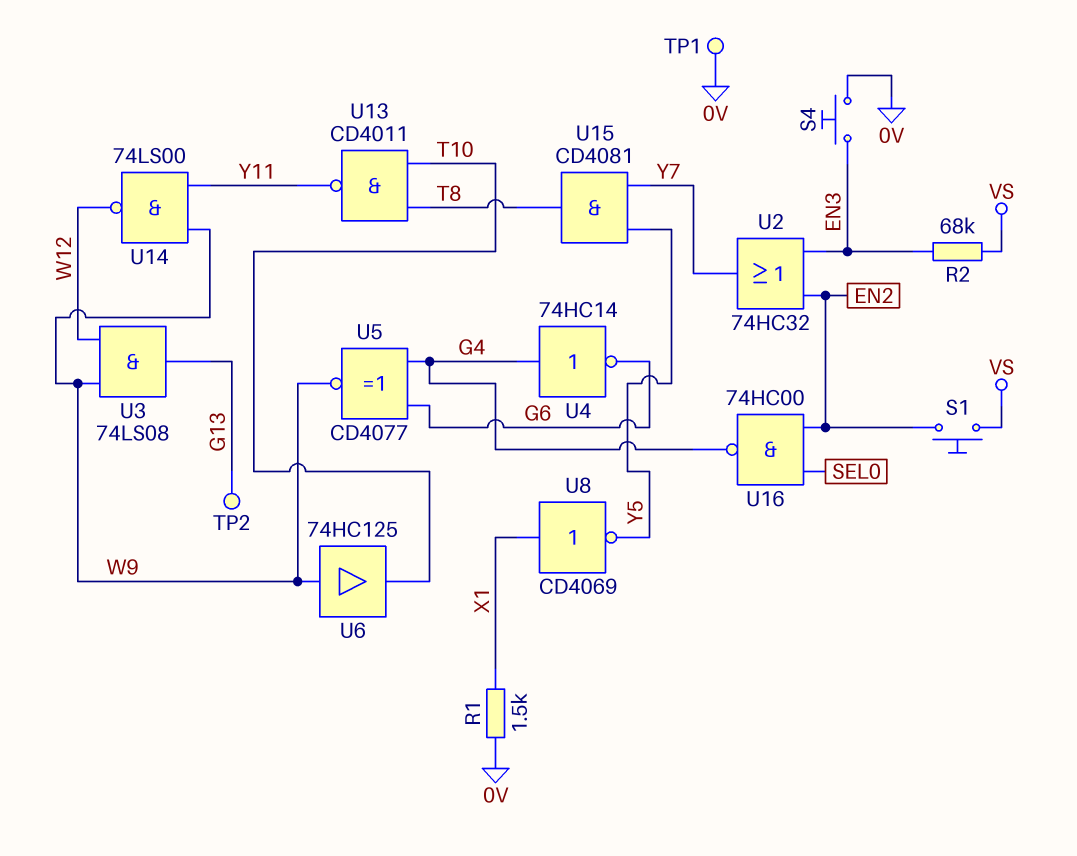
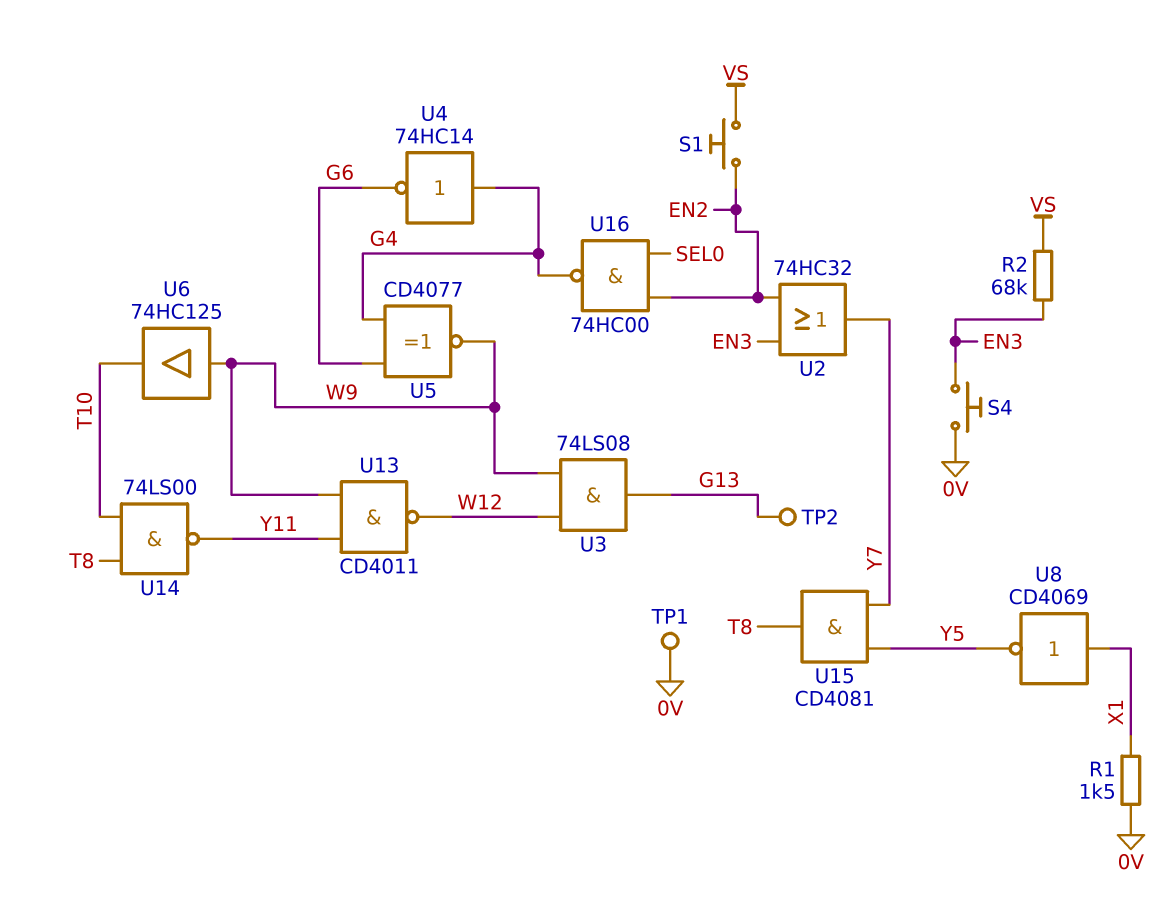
U13: NAND CD4011 (in T8, in T10, out Y11) -> NAND CD4011 (in W9, in Y11, out W12)
U14: NAND 74LS00 (in W9, in Y11, out W12) -> NAND 74LS00 (in T8, in T10, out Y11)

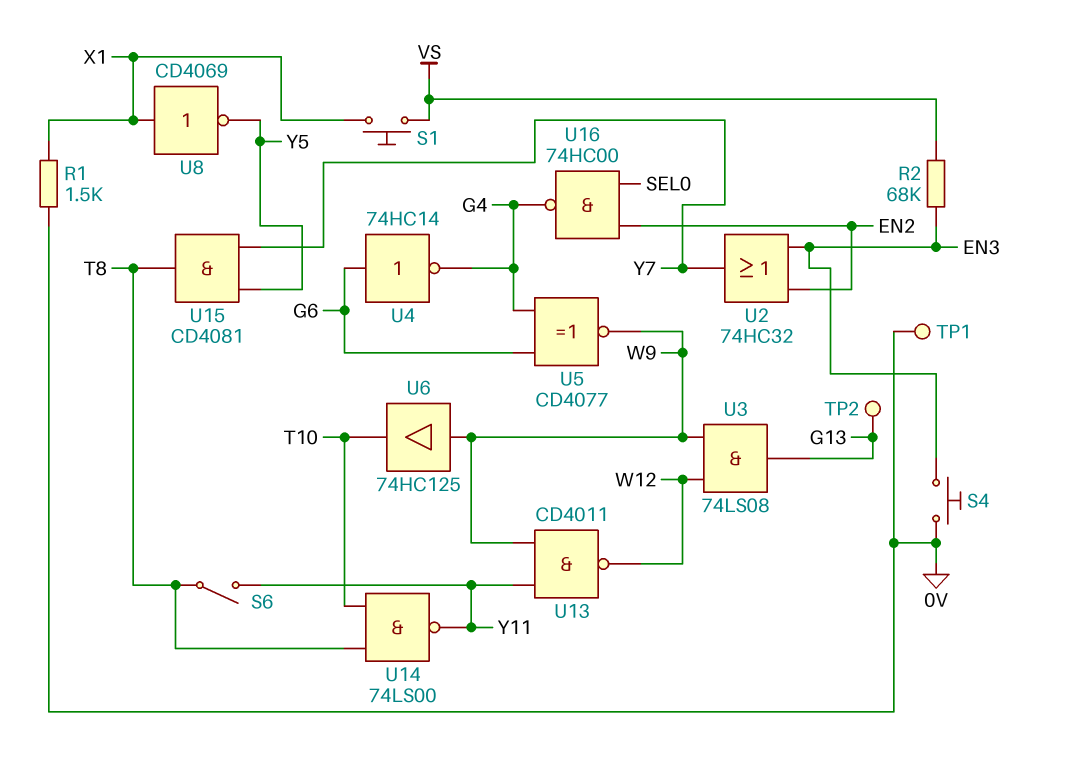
S1: button (EN2, VS) -> button (VS, X1)
S6: none -> switch (T8, Y11)
U4: NOT 74HC14 (in G4, out G6) -> NOT 74HC14 (in G6, out G4)

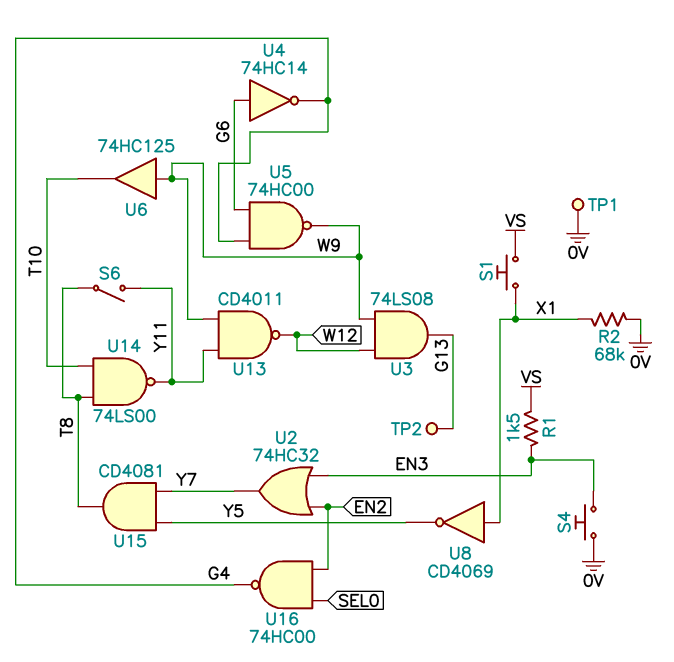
R1: 1.5k (0V, X1) -> 1.5k (EN3, VS)
R2: 68k (EN3, VS) -> 68k (0V, X1)
U5: XNOR CD4077 (in G4, in G6, out W9) -> NAND 74HC00 (in G4, in G6, out W9)

